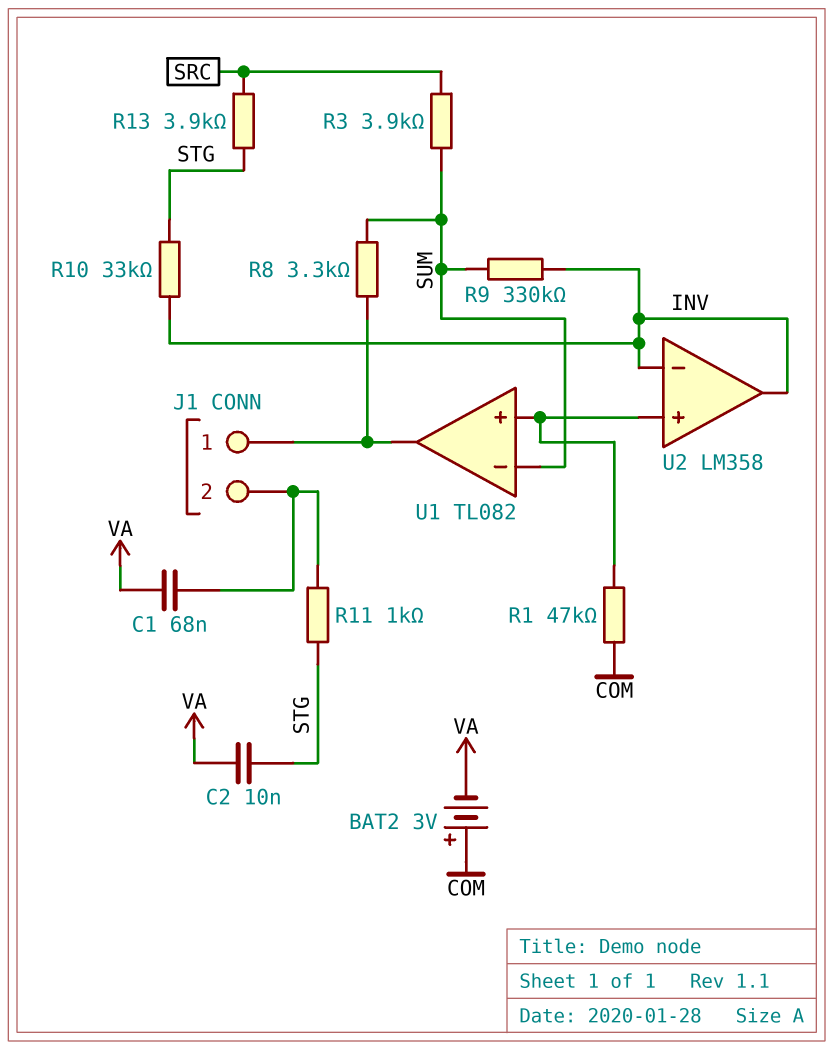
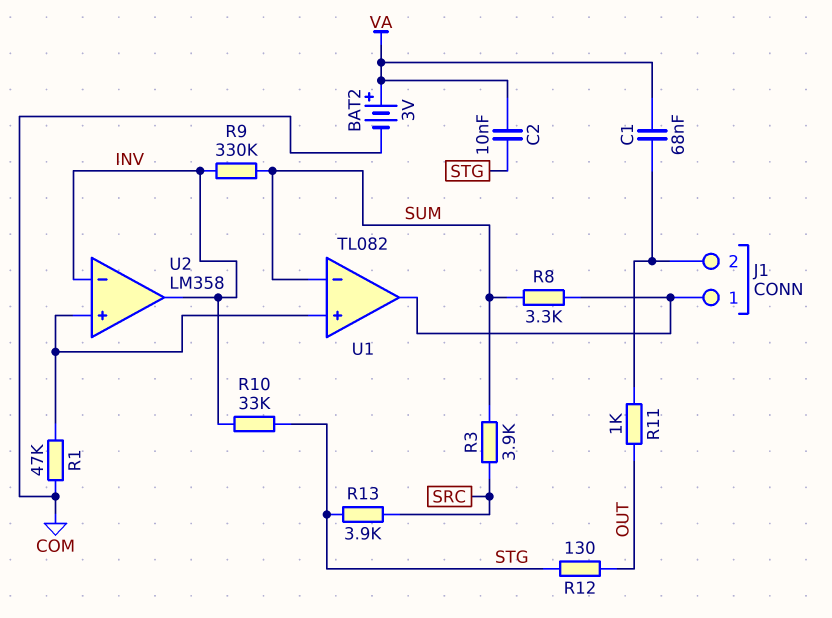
BAT2: 3V (plus COM, minus VA) -> 3V (plus VA, minus COM)
R11: 1k (J1/2, STG) -> 1k (J1/2, OUT)
R12: none -> 130 (OUT, STG)

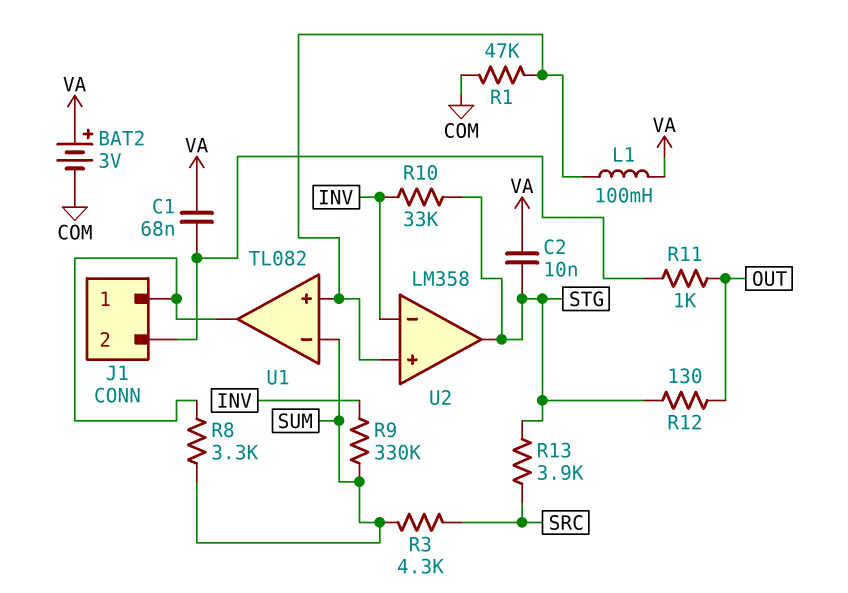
L1: none -> 100mH (U1/in+, VA)
R3: 3.9k (SRC, SUM) -> 4.3k (SRC, SUM)
U2 pin out: INV -> STG

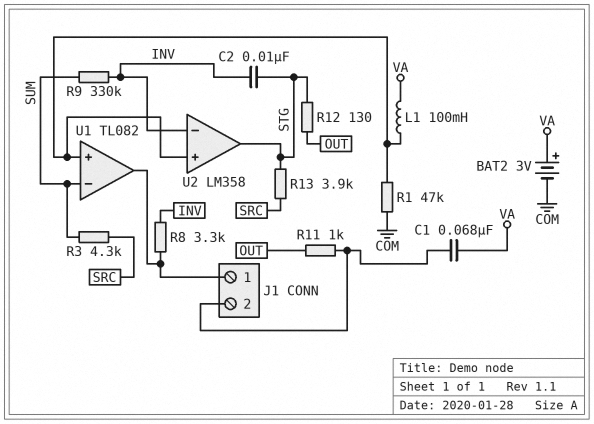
C2: 10nF (STG, VA) -> 10nF (INV, STG)
R8: 3.3k (J1/1, SUM) -> 3.3k (INV, J1/1)
R10: 33k (INV, STG) -> none

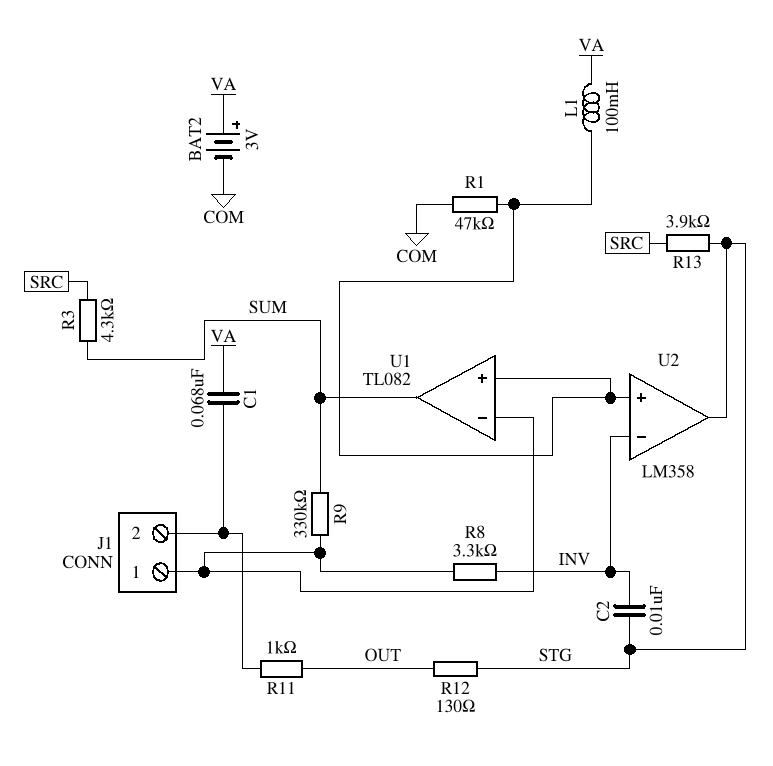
R9: 330k (INV, SUM) -> 330k (J1/1, SUM)
U1 pin in-: SUM -> J1/1
U1 pin out: J1/1 -> SUM

